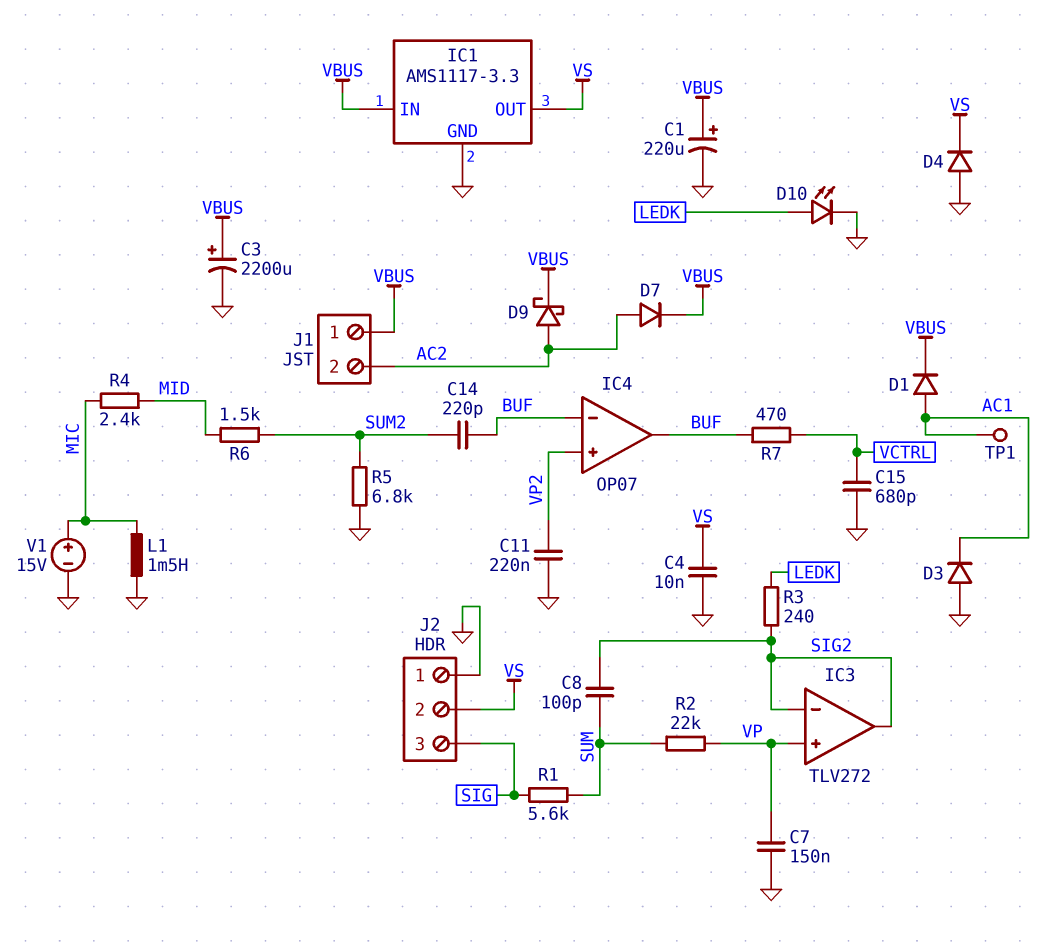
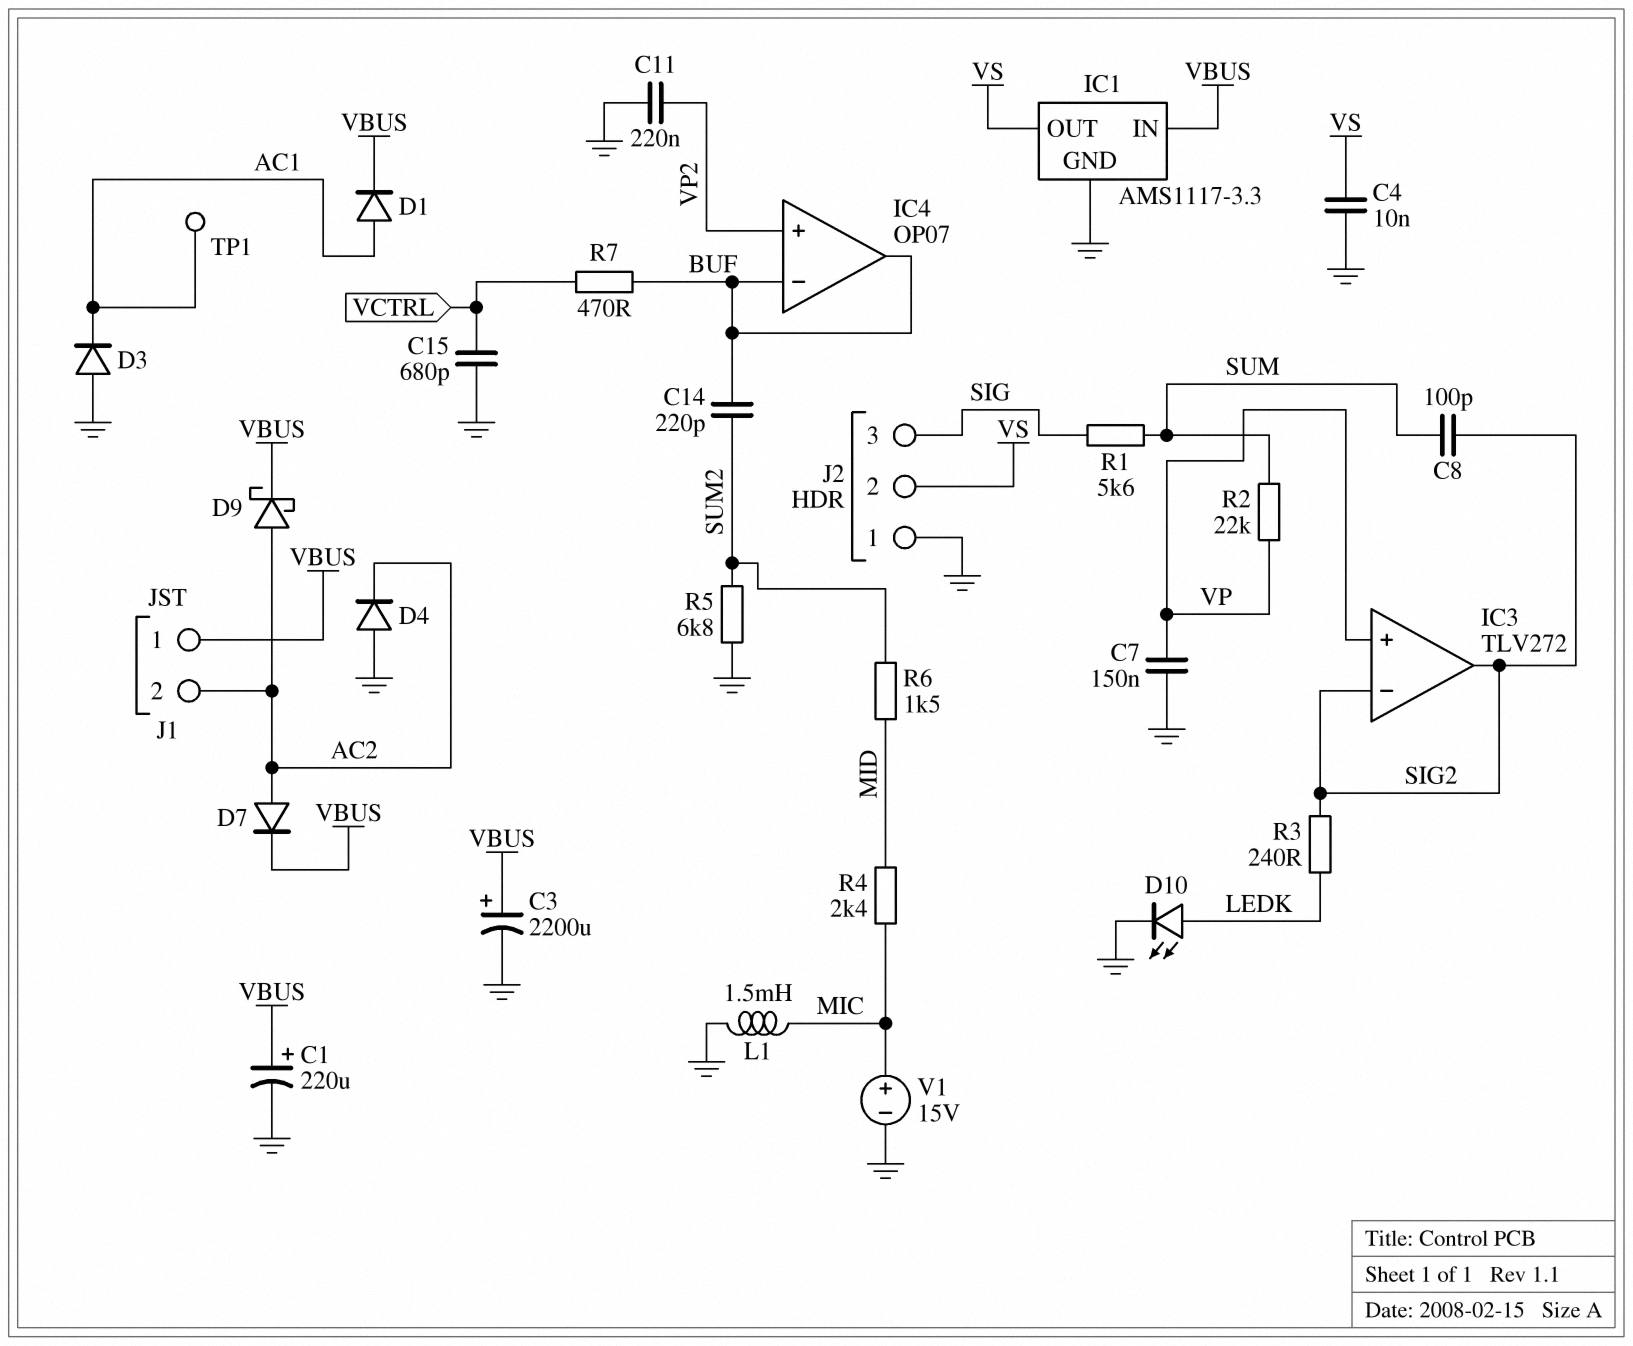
D4: diode (A GND, K VS) -> diode (A GND, K AC2)

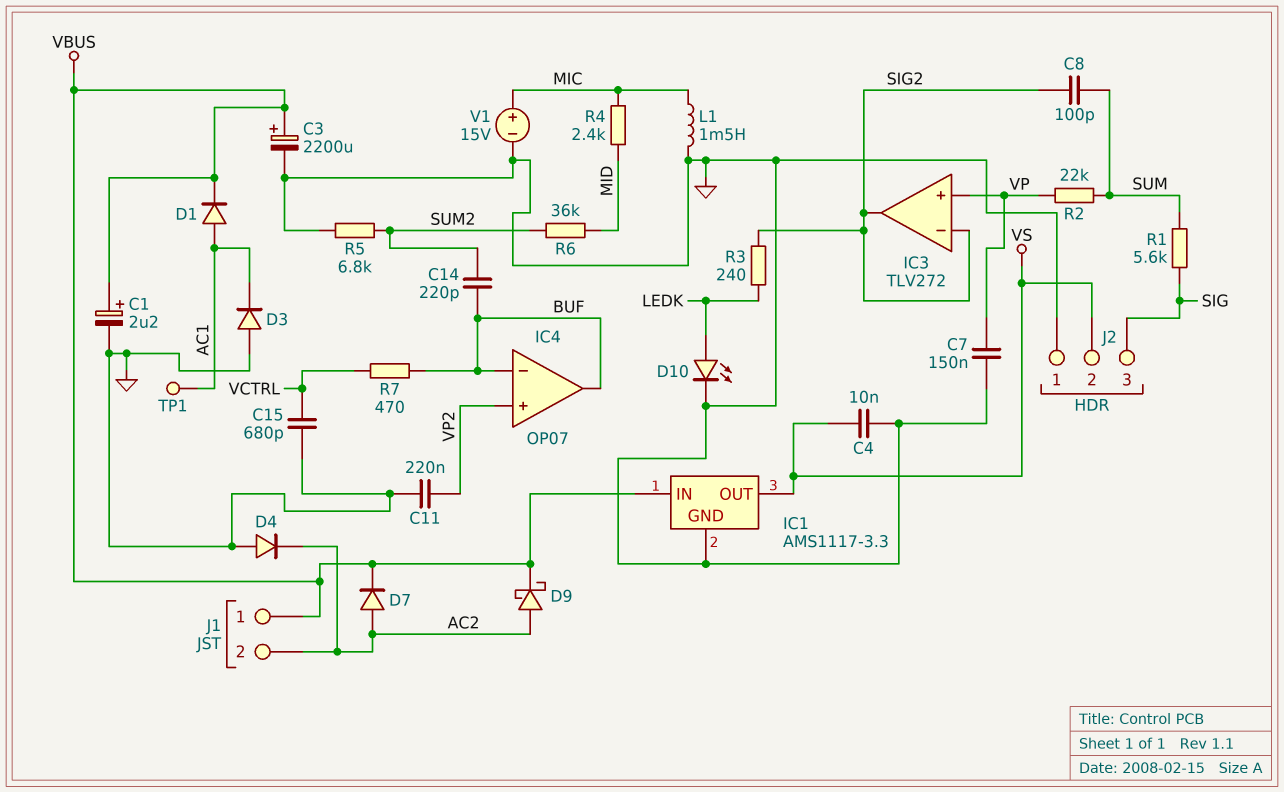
C1: 220uF (plus VBUS, minus GND) -> 2.2uF (plus VBUS, minus GND)
R6: 1.5k (MID, SUM2) -> 36k (MID, SUM2)

